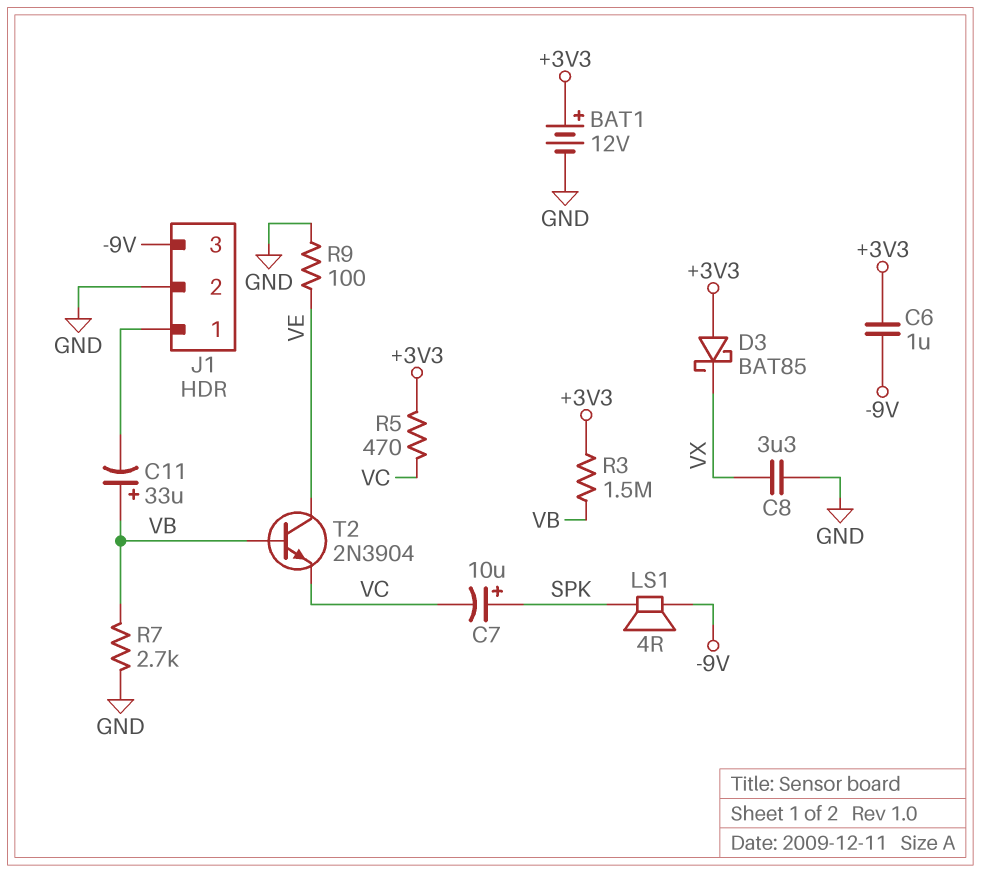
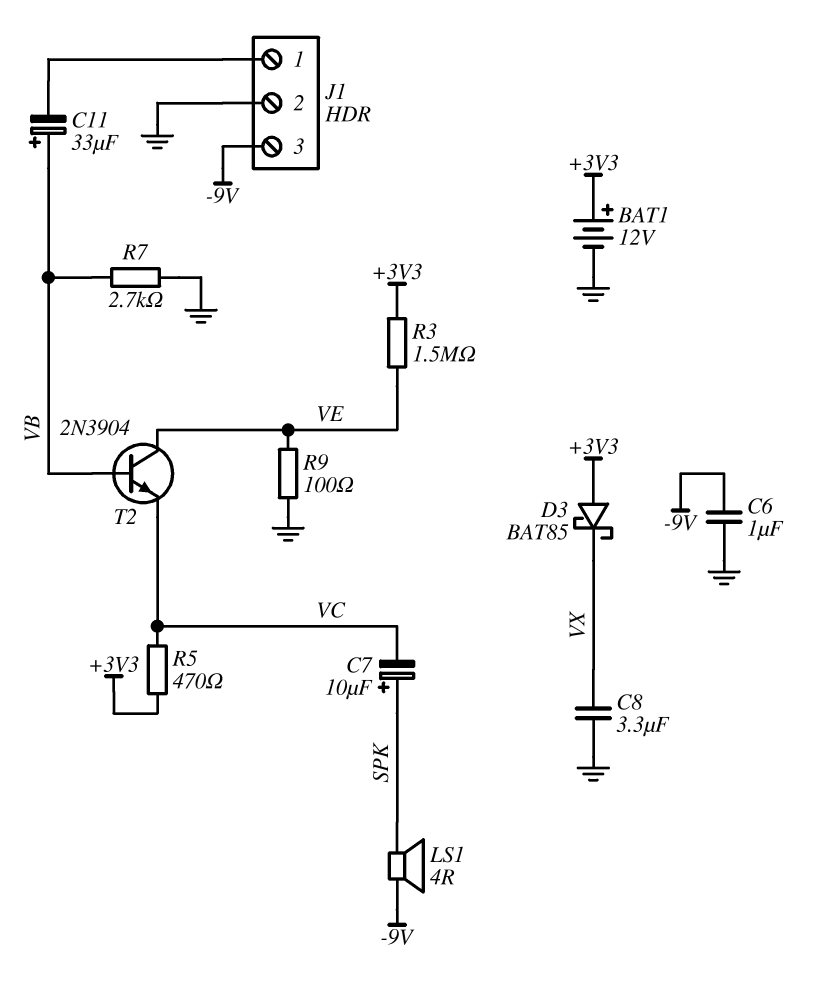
C6: 1uF (+3V3, -9V) -> 1uF (-9V, GND)
R3: 1.5M (+3V3, VB) -> 1.5M (+3V3, VE)

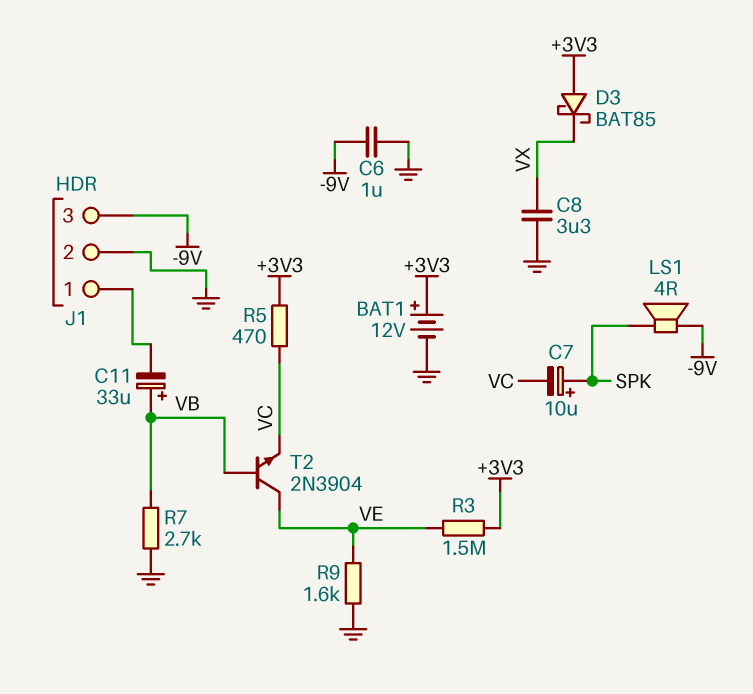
R9: 100 (GND, VE) -> 1.6k (GND, VE)

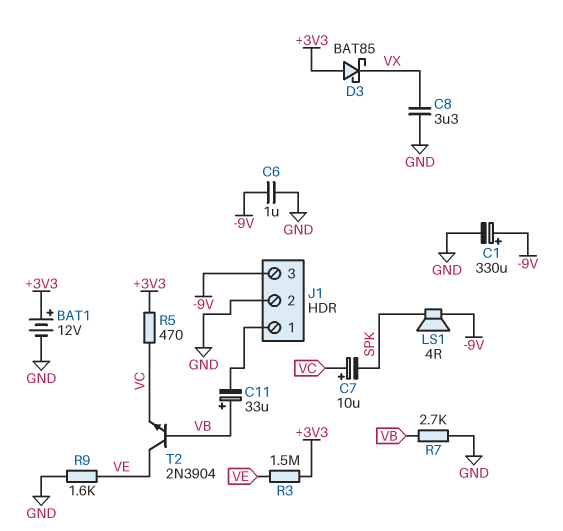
C1: none -> 330uF (plus -9V, minus GND)
C7: 10uF (plus SPK, minus VC) -> 10uF (plus VC, minus SPK)

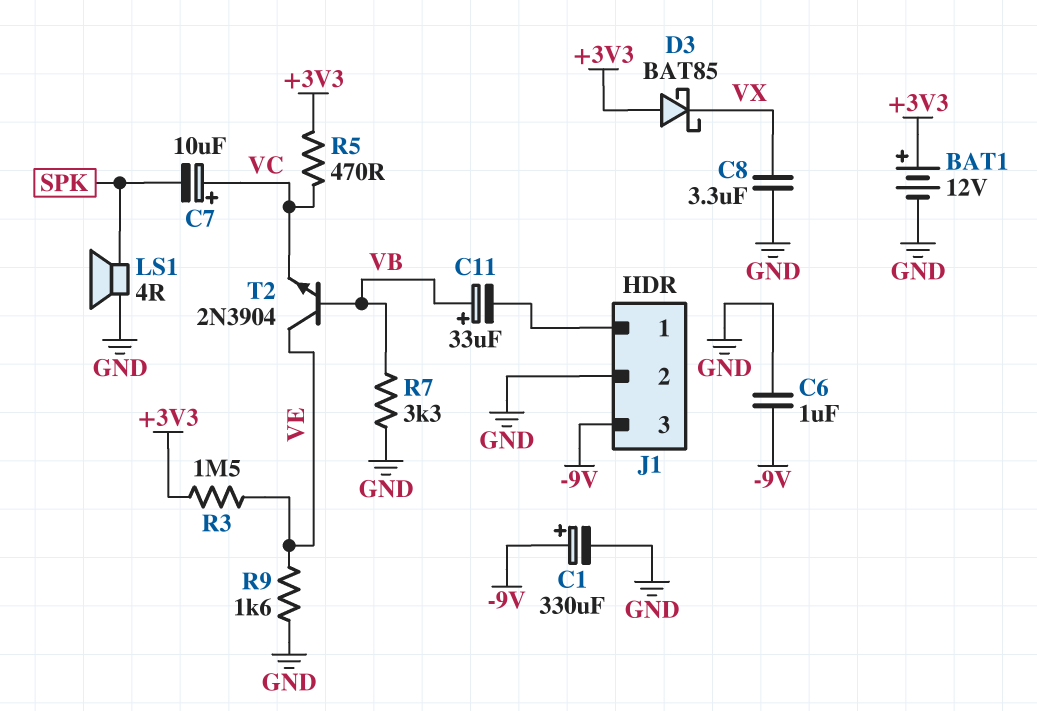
LS1: speaker 4R (-9V, SPK) -> speaker 4R (GND, SPK)
R7: 2.7k (GND, VB) -> 3.3k (GND, VB)

